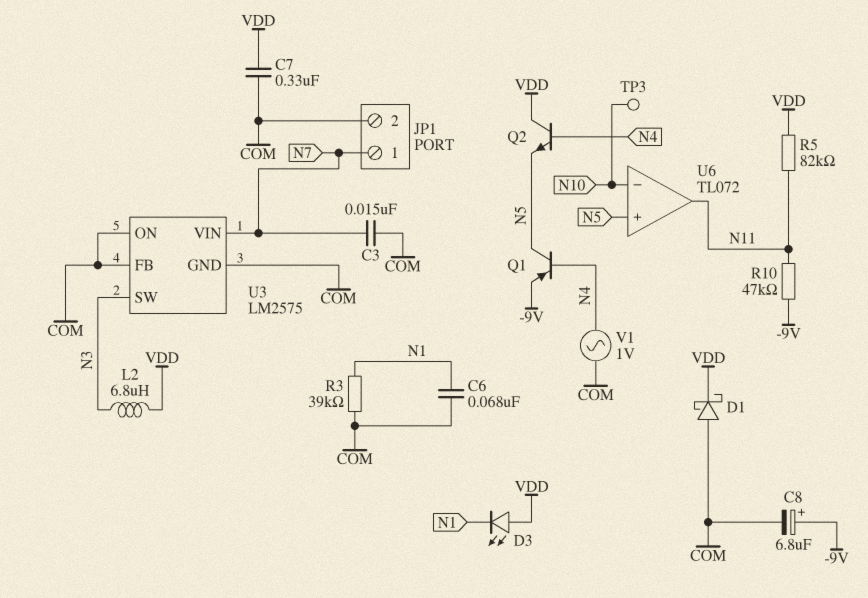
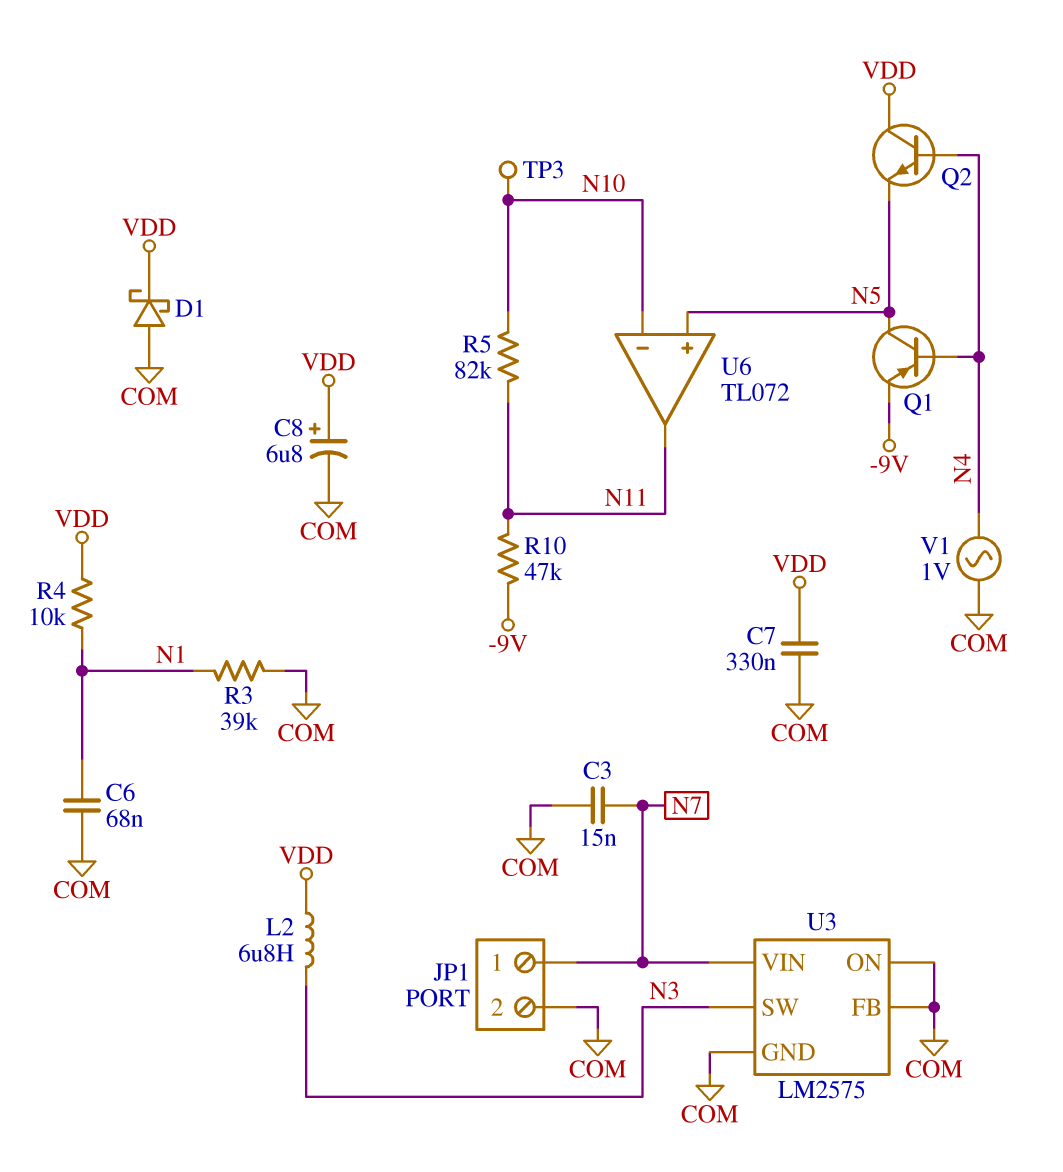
C8: 6.8uF (plus -9V, minus COM) -> 6.8uF (plus VDD, minus COM)
D3: LED (A VDD, K N1) -> none
R4: none -> 10k (N1, VDD)
R5: 82k (N11, VDD) -> 82k (N10, N11)

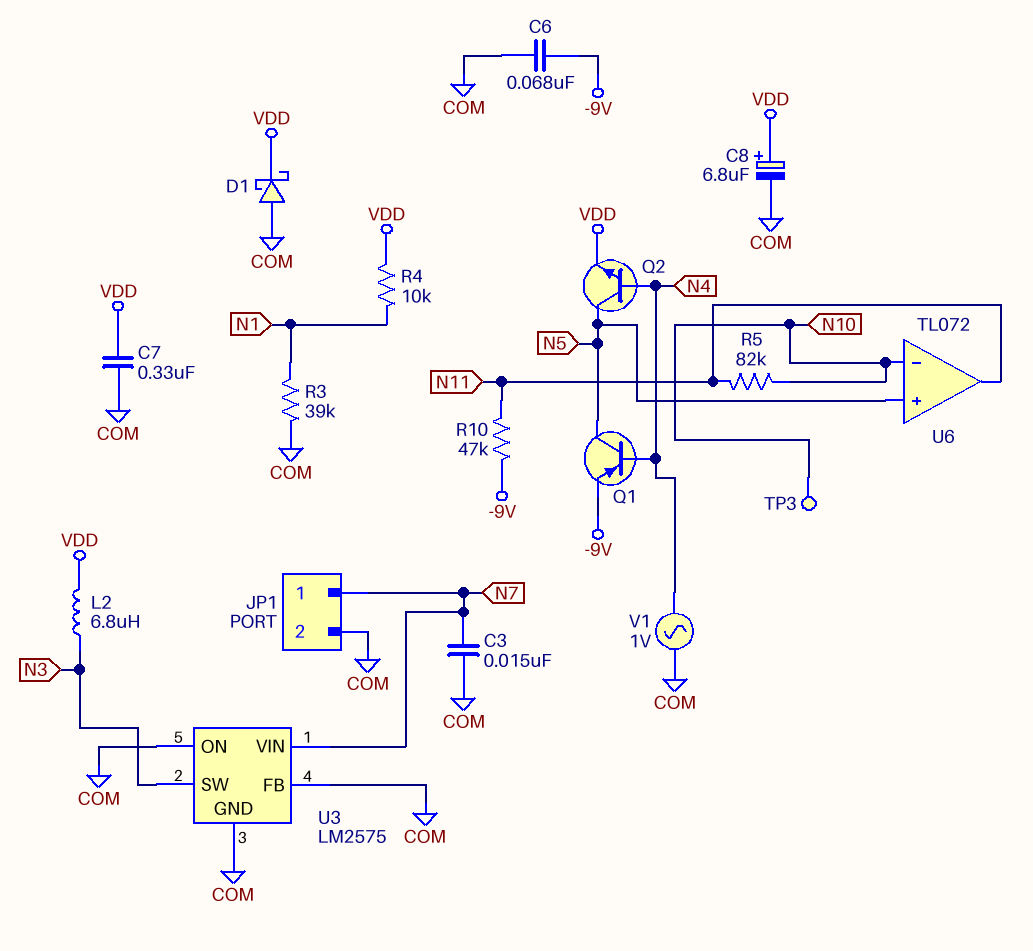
C6: 68nF (COM, N1) -> 68nF (-9V, COM)
Q2: NPN (B N4, C VDD, E N5) -> NPN (B N4, C N5, E VDD)

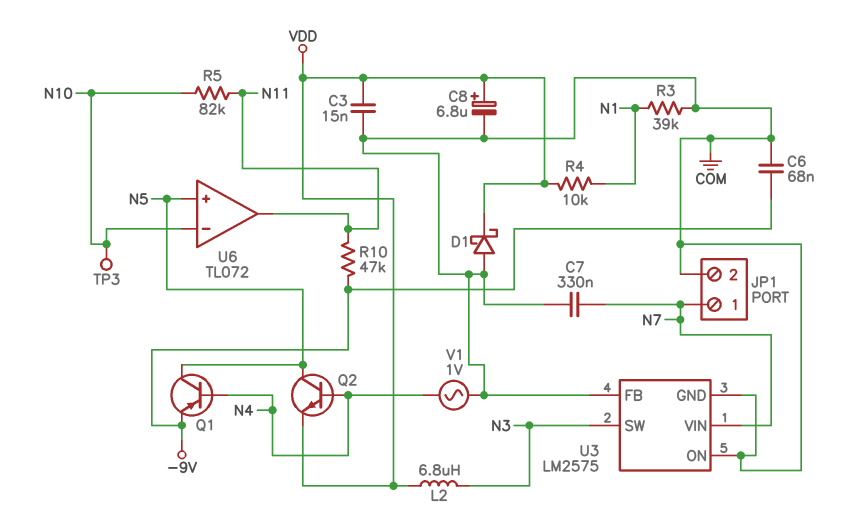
C3: 15nF (COM, N7) -> 15nF (COM, VDD)
C7: 330nF (COM, VDD) -> 330nF (COM, N7)

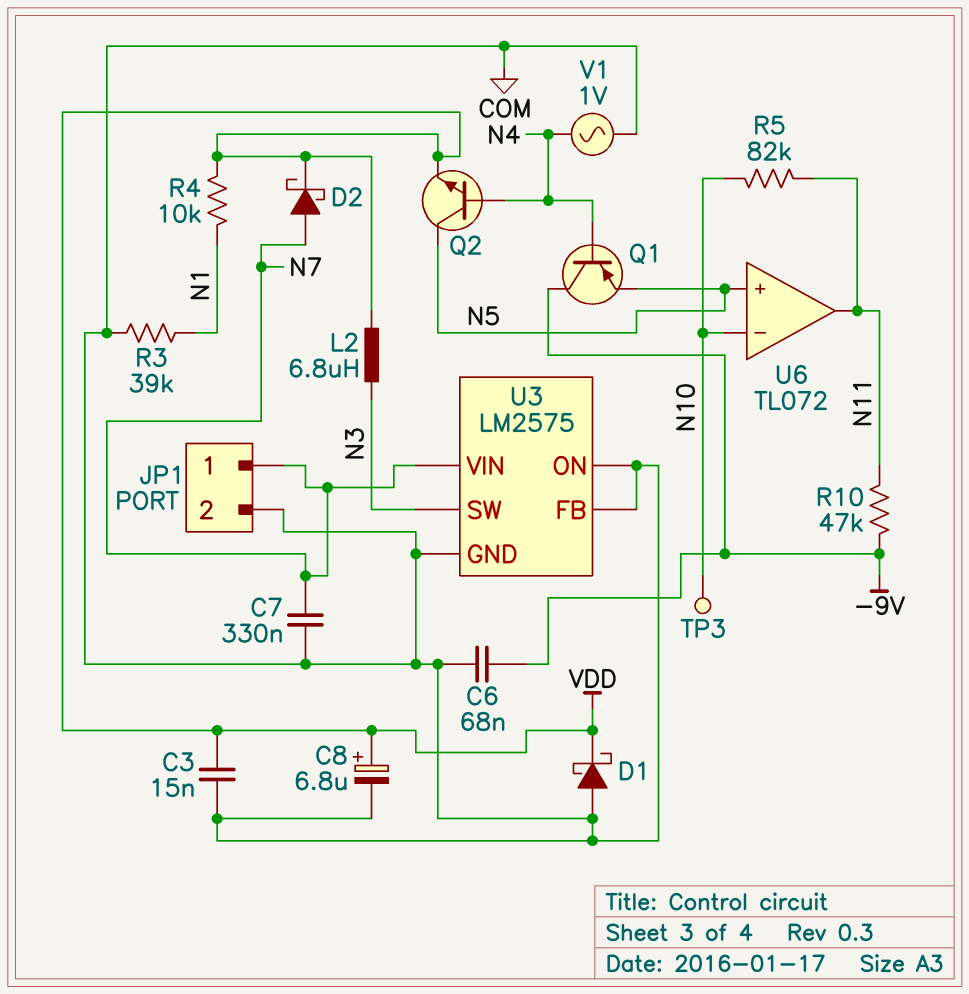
D2: none -> schottky (A N7, K VDD)
Q1: PNP (B N4, C N5, E -9V) -> PNP (B N4, C -9V, E N5)

